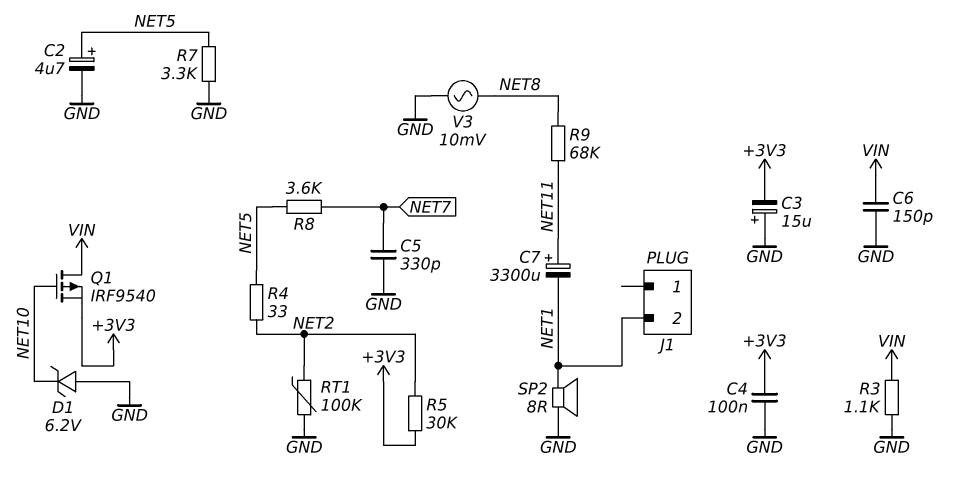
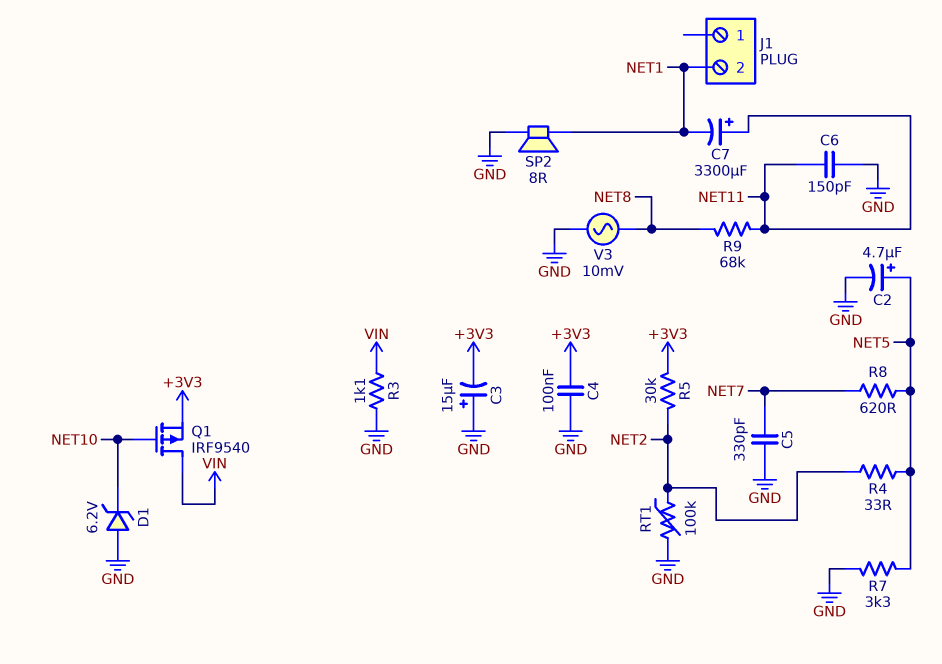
C6: 150pF (GND, VIN) -> 150pF (GND, NET11)
R8: 3.6k (NET5, NET7) -> 620 (NET5, NET7)

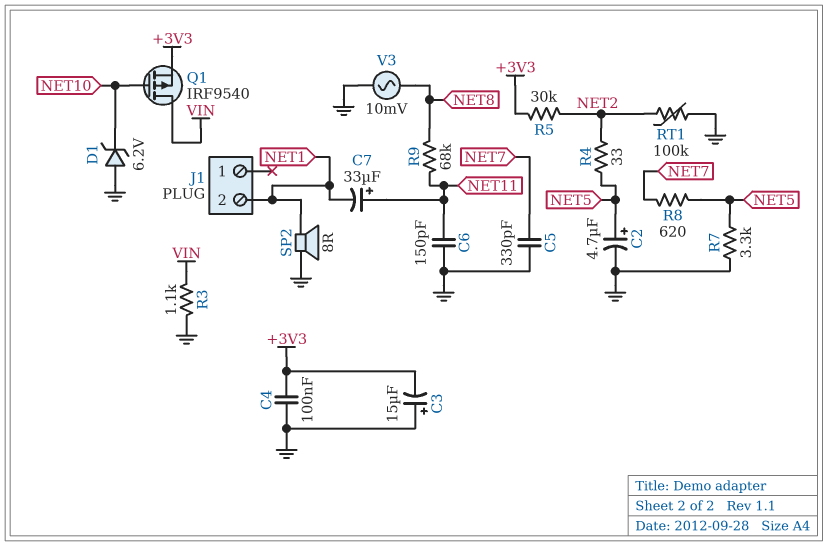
C7: 3300uF (plus NET11, minus NET1) -> 33uF (plus NET11, minus NET1)

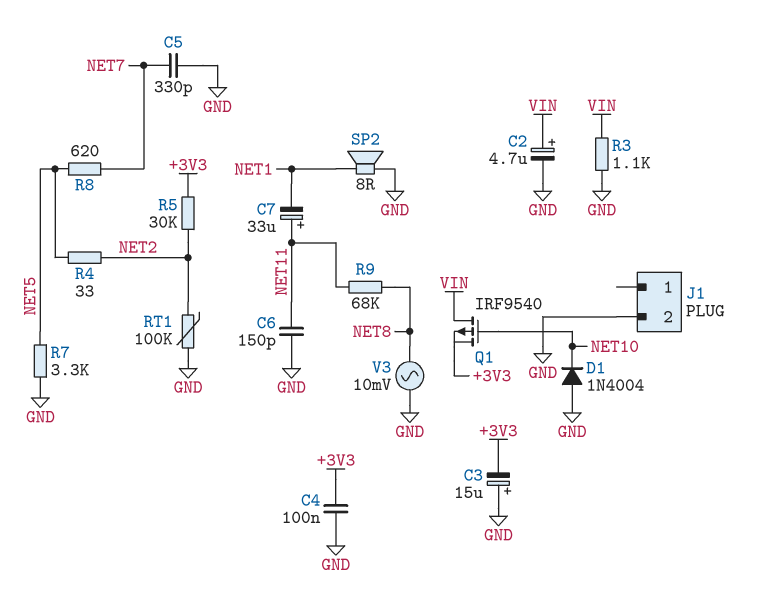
C2: 4.7uF (plus NET5, minus GND) -> 4.7uF (plus VIN, minus GND)
D1: zener 6.2V (A GND, K NET10) -> diode 1N4004 (A GND, K NET10)
J1 pin 2: NET1 -> GND

